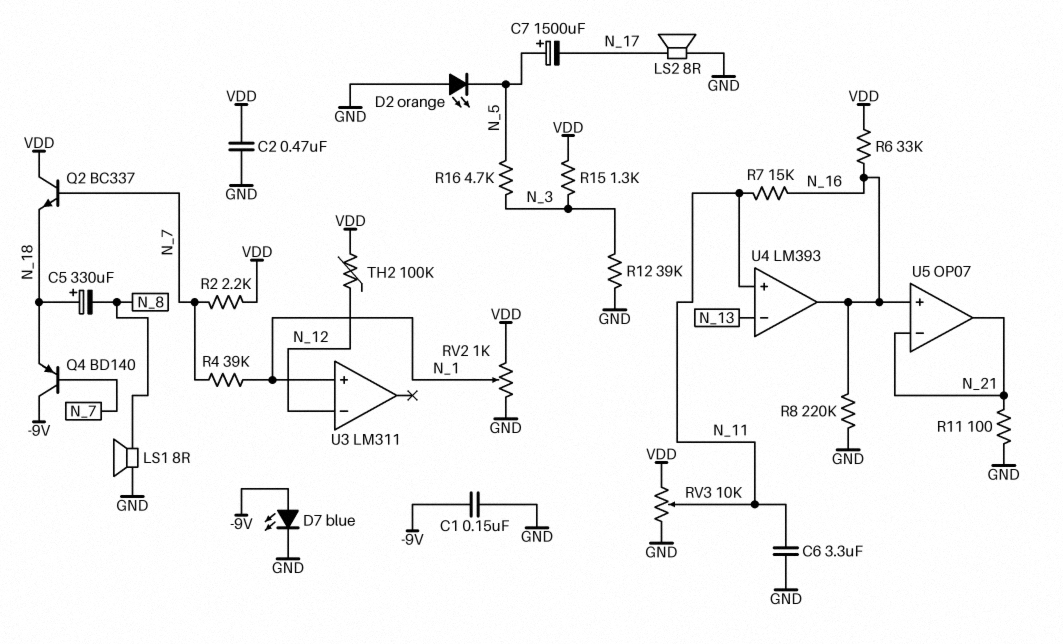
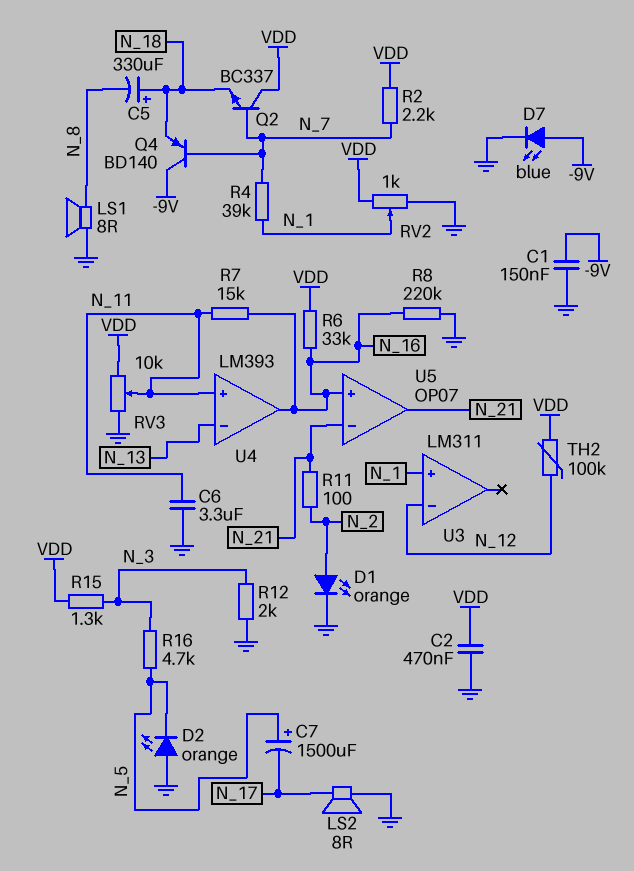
D1: none -> LED orange (A N_2, K GND)
R11: 100 (GND, N_21) -> 100 (N_2, N_21)
R12: 39k (GND, N_3) -> 2k (GND, N_3)

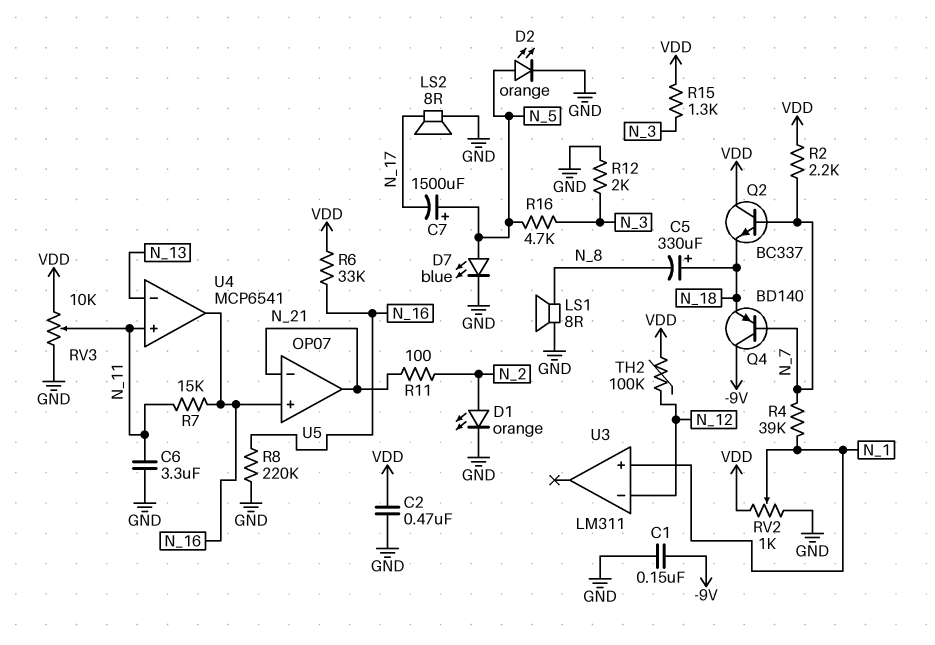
D2: LED orange (A GND, K N_5) -> LED orange (A N_5, K GND)
D7: LED blue (A -9V, K GND) -> LED blue (A N_5, K GND)
U4: LM393 -> MCP6541

